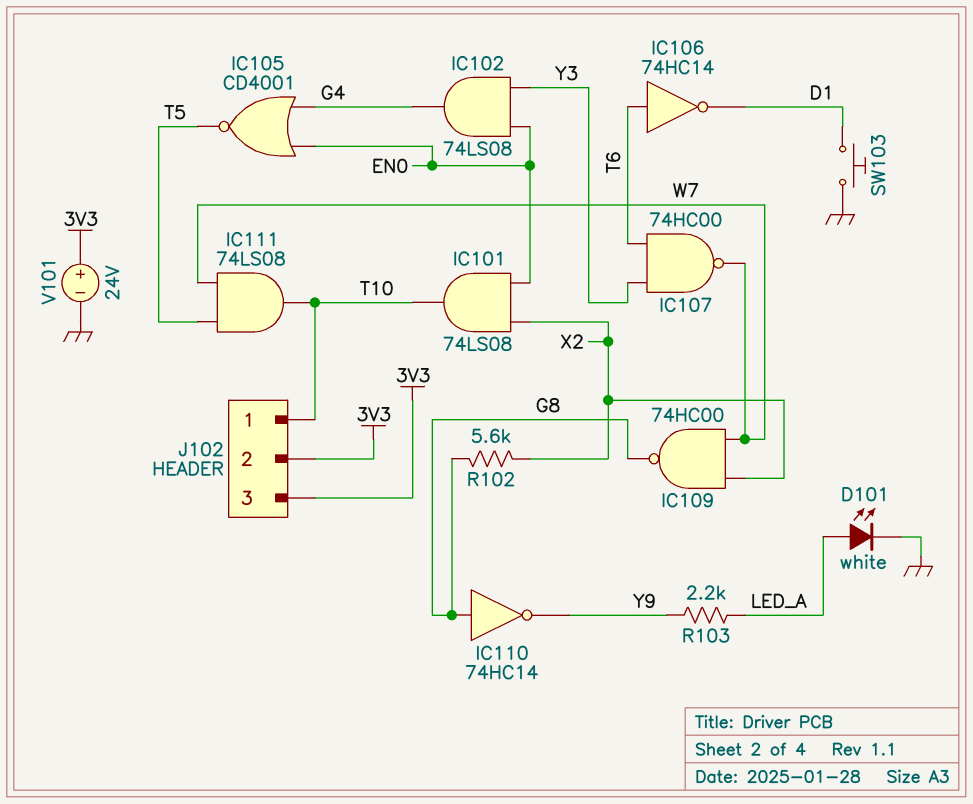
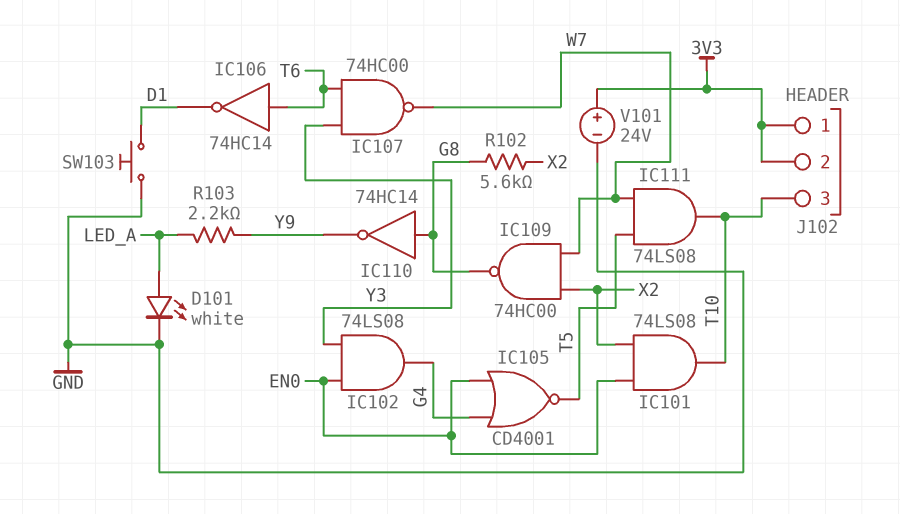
J102 pin 1: T10 -> 3V3
J102 pin 3: 3V3 -> T10

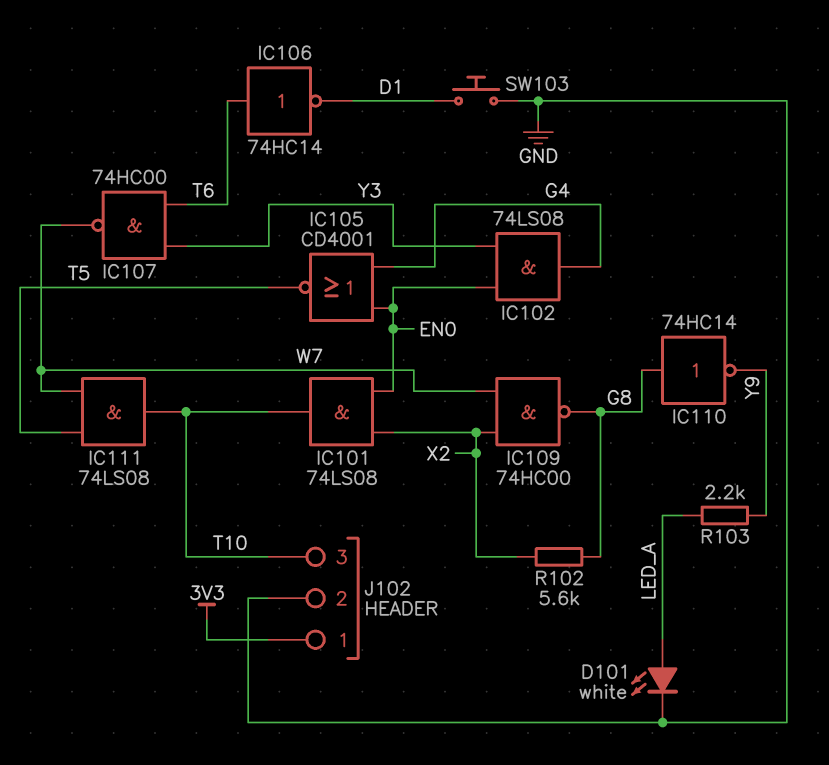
J102 pin 2: 3V3 -> GND
V101: 24V (plus 3V3, minus GND) -> none

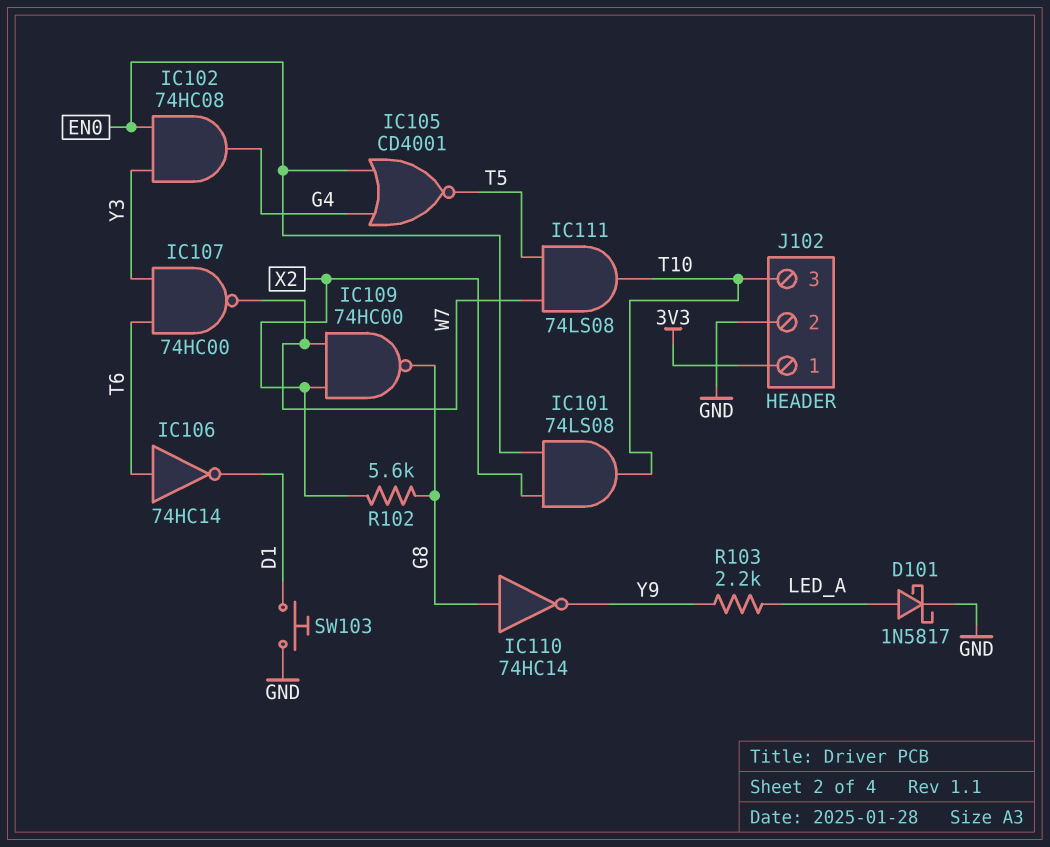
D101: LED white (A LED_A, K GND) -> schottky 1N5817 (A LED_A, K GND)
IC102: AND 74LS08 (in EN0, in Y3, out G4) -> AND 74HC08 (in EN0, in Y3, out G4)

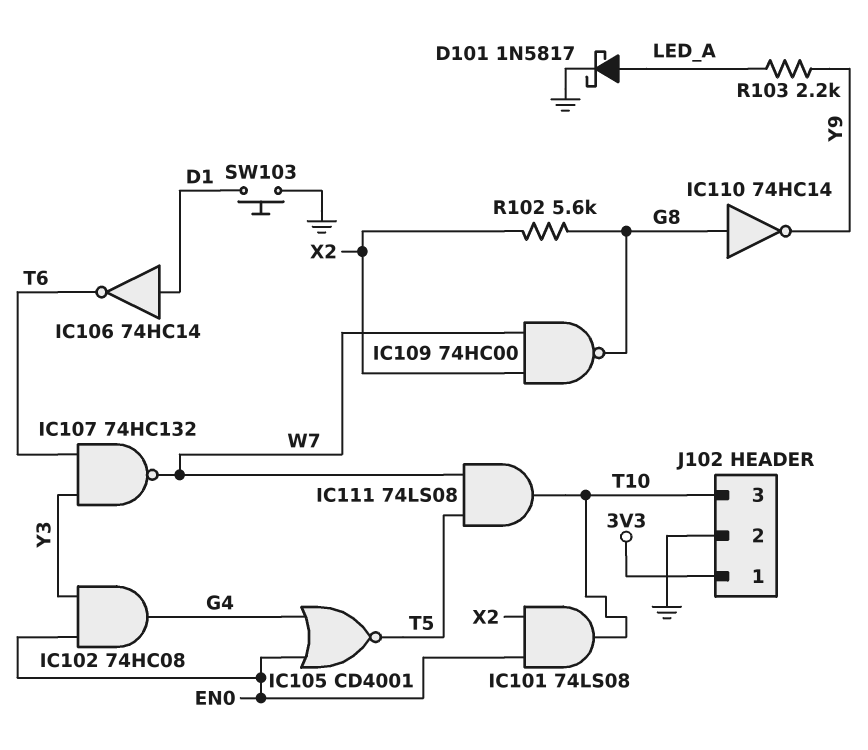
IC106: NOT 74HC14 (in T6, out D1) -> NOT 74HC14 (in D1, out T6)
IC107: NAND 74HC00 (in T6, in Y3, out W7) -> NAND 74HC132 (in T6, in Y3, out W7)

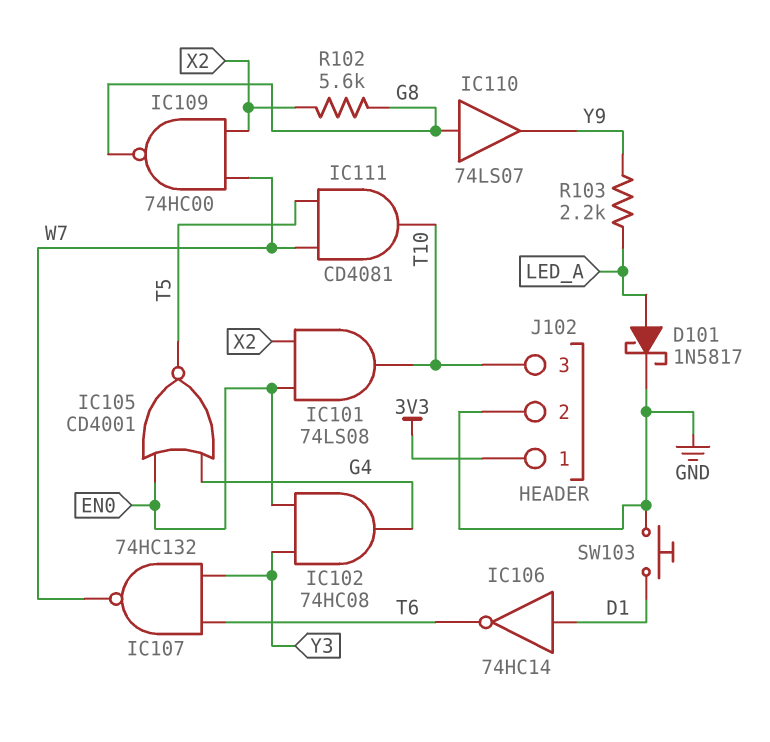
IC110: NOT 74HC14 (in G8, out Y9) -> buffer 74LS07 (in G8, out Y9)
IC111: AND 74LS08 (in T5, in W7, out T10) -> AND CD4081 (in T5, in W7, out T10)

